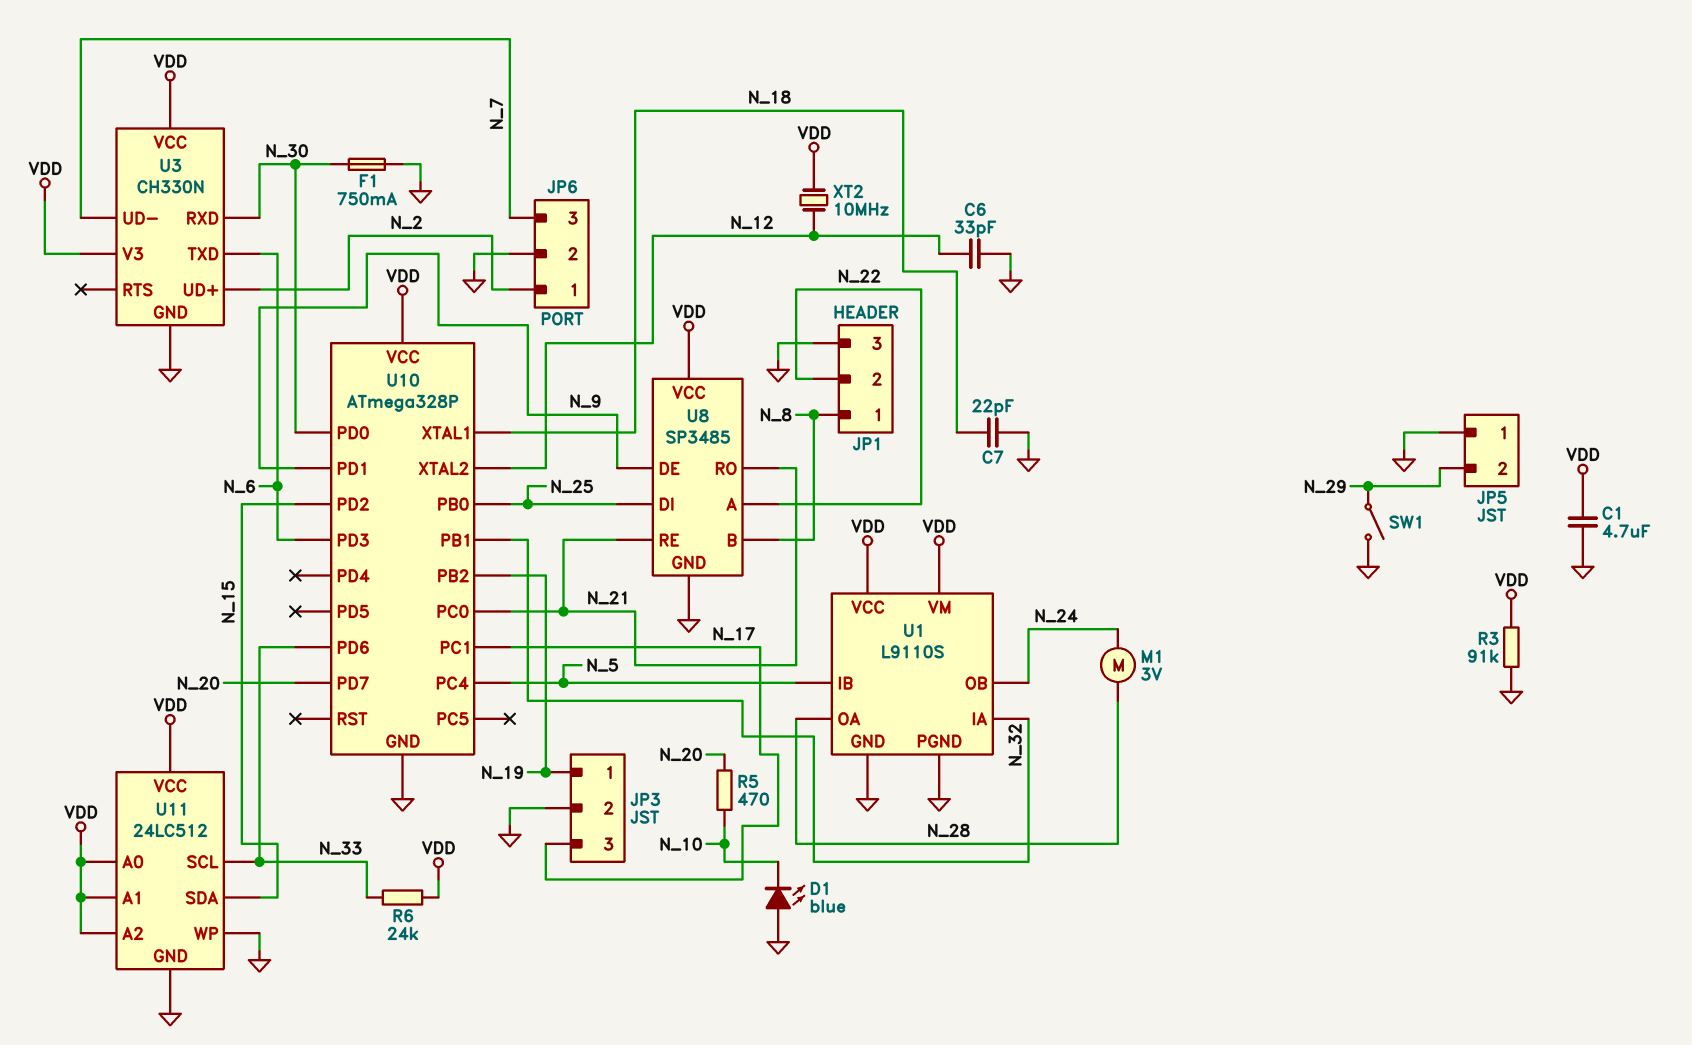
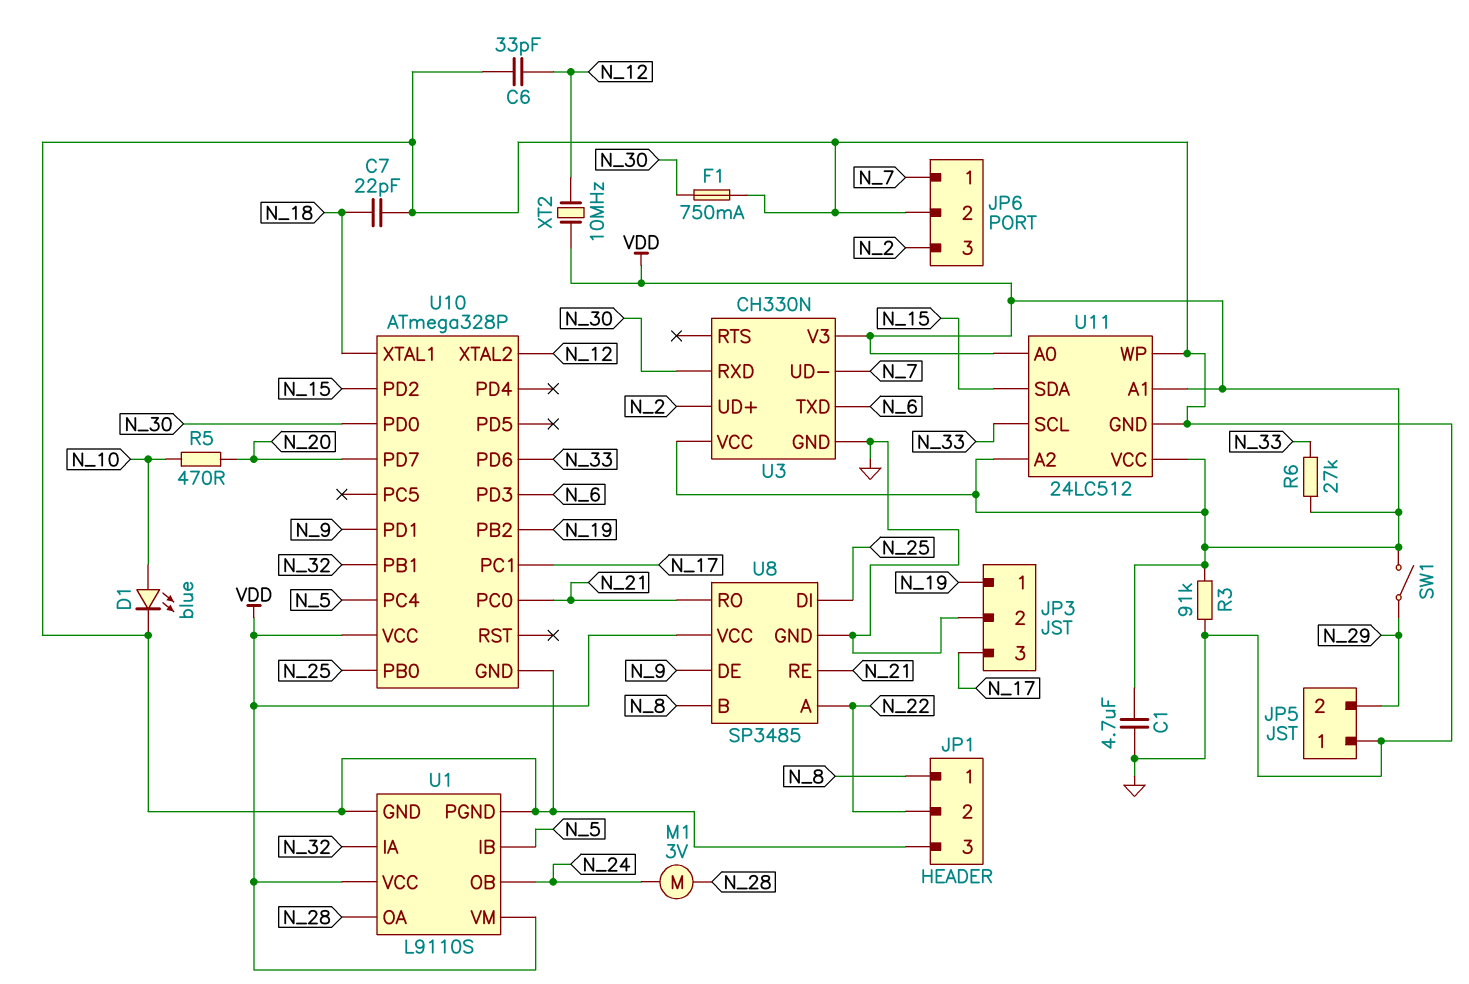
D1: LED blue (A GND, K N_10) -> LED blue (A N_10, K GND)
JP6 pin 1: N_2 -> N_7
JP6 pin 3: N_7 -> N_2
R6: 24k (N_33, VDD) -> 27k (N_33, VDD)
SW1: switch (GND, N_29) -> switch (N_29, VDD)

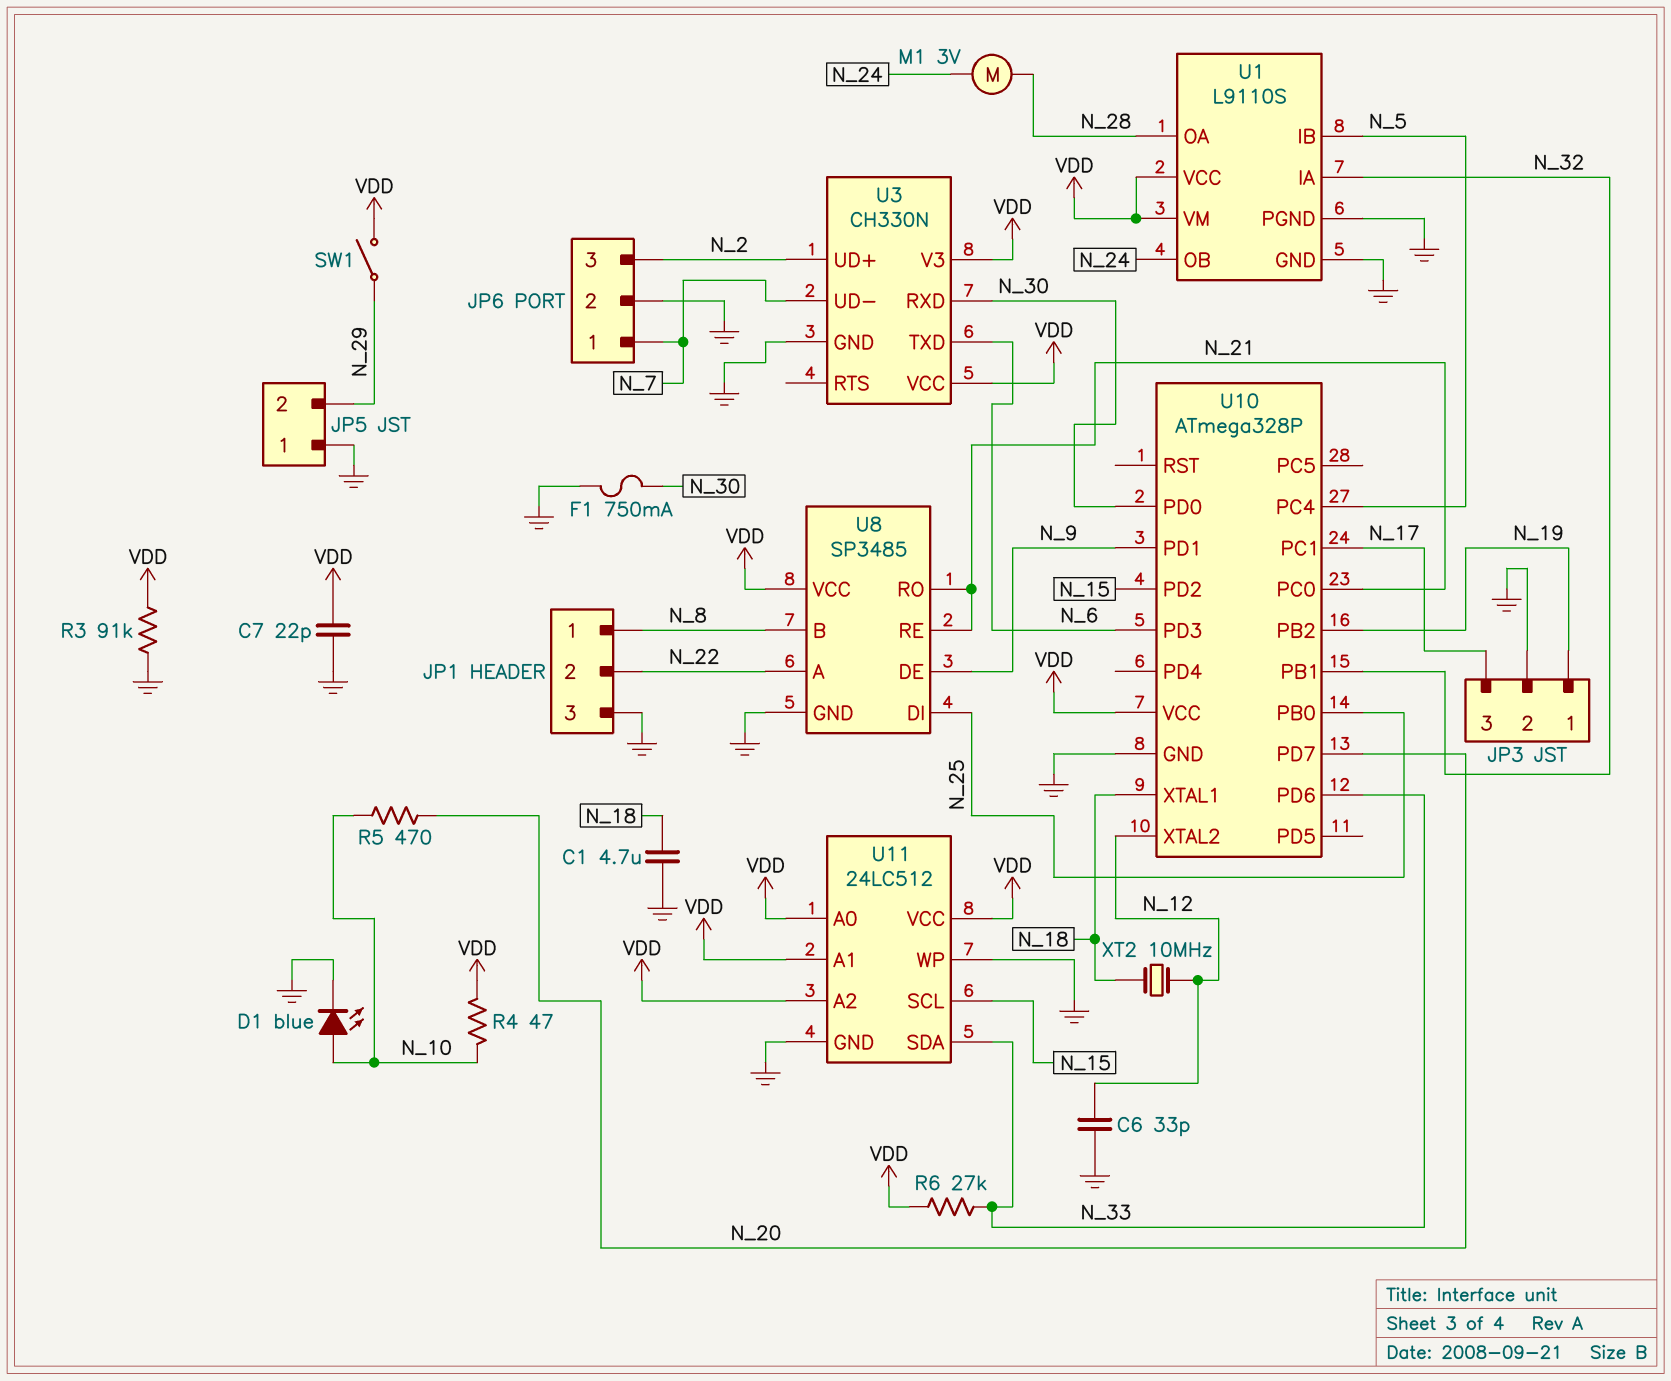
C1: 4.7uF (GND, VDD) -> 4.7uF (GND, N_18)
C7: 22pF (GND, N_18) -> 22pF (GND, VDD)
R4: none -> 47 (N_10, VDD)
U11 pin SCL: N_33 -> N_15
U11 pin SDA: N_15 -> N_33
XT2: 10MHz (N_12, VDD) -> 10MHz (N_12, N_18)

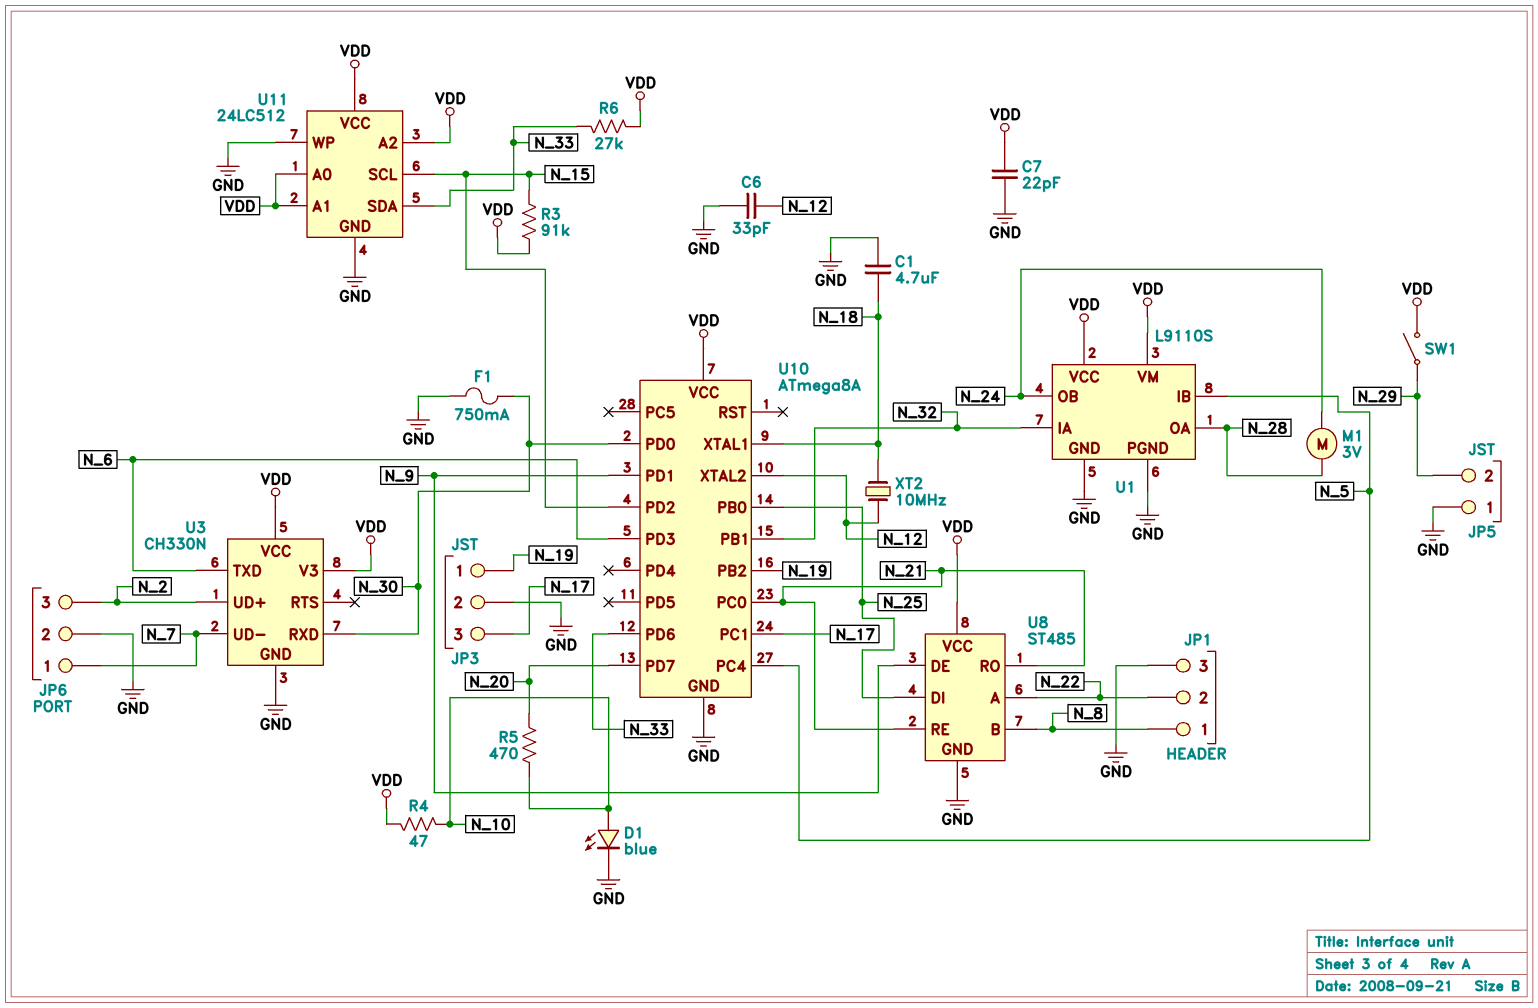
R3: 91k (GND, VDD) -> 91k (N_15, VDD)
U8: SP3485 -> ST485
U10: ATmega328P -> ATmega8A

